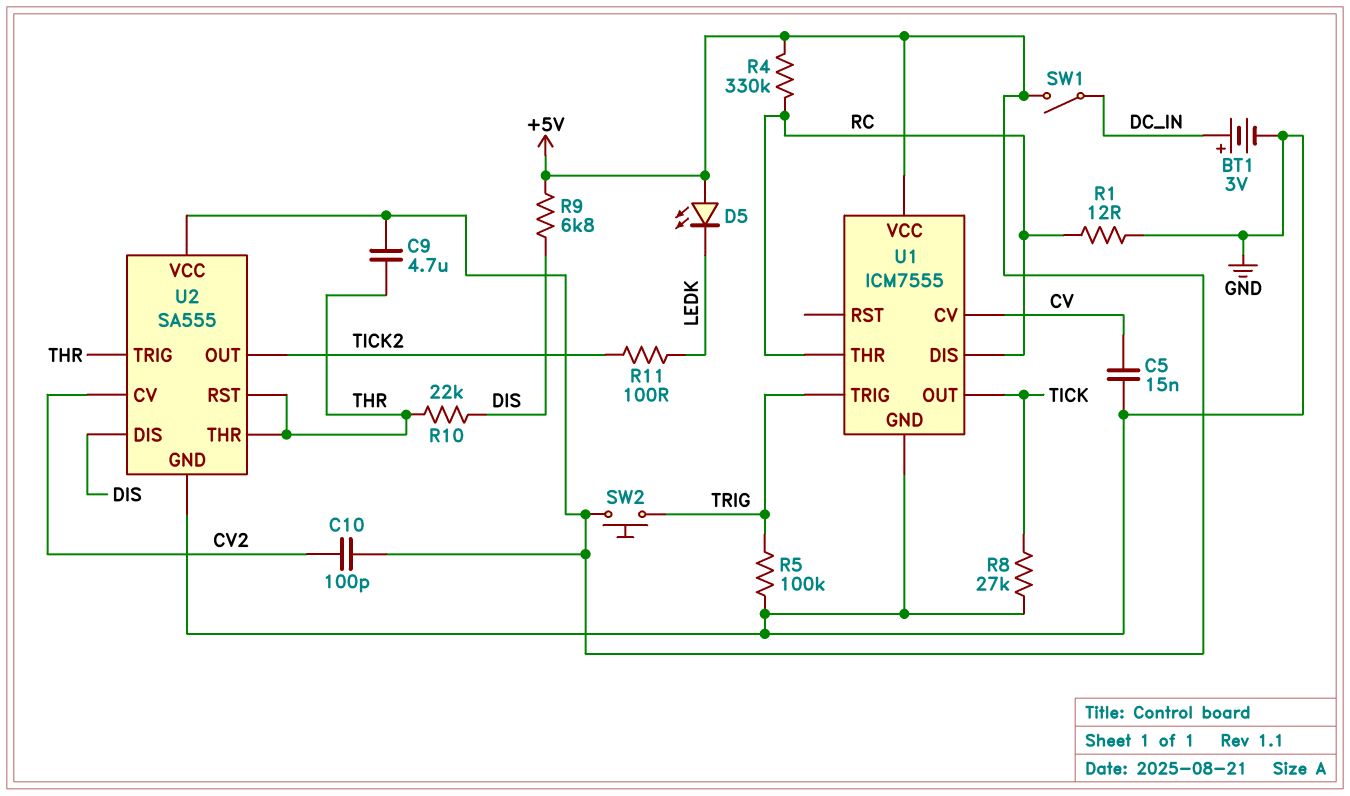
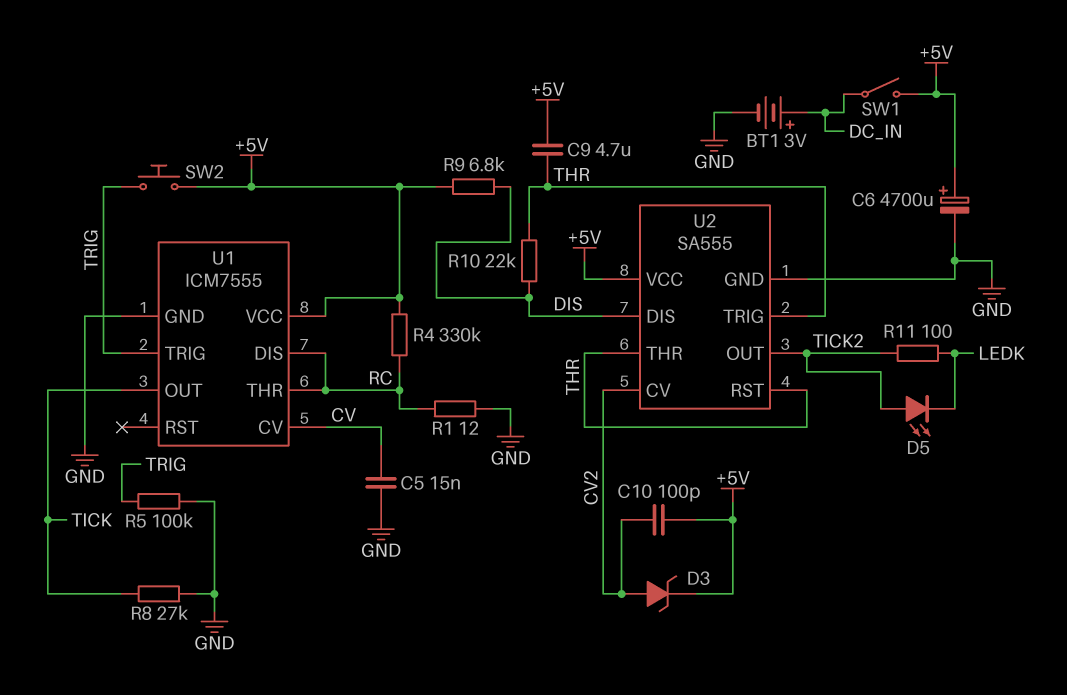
C6: none -> 4700uF (plus +5V, minus GND)
D3: none -> zener (A CV2, K +5V)
D5: LED (A +5V, K LEDK) -> LED (A TICK2, K LEDK)

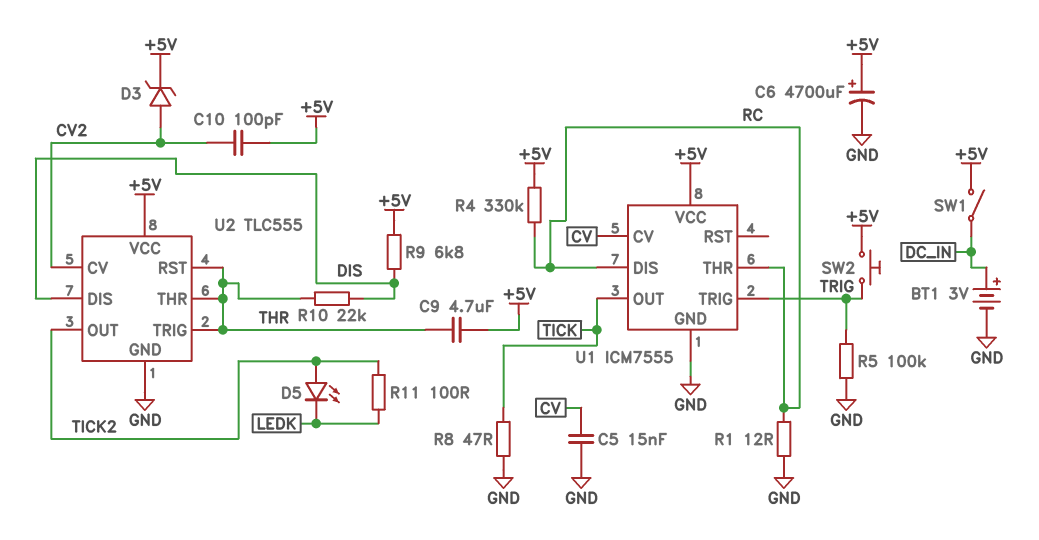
R8: 27k (GND, TICK) -> 47 (GND, TICK)
U2: SA555 -> TLC555

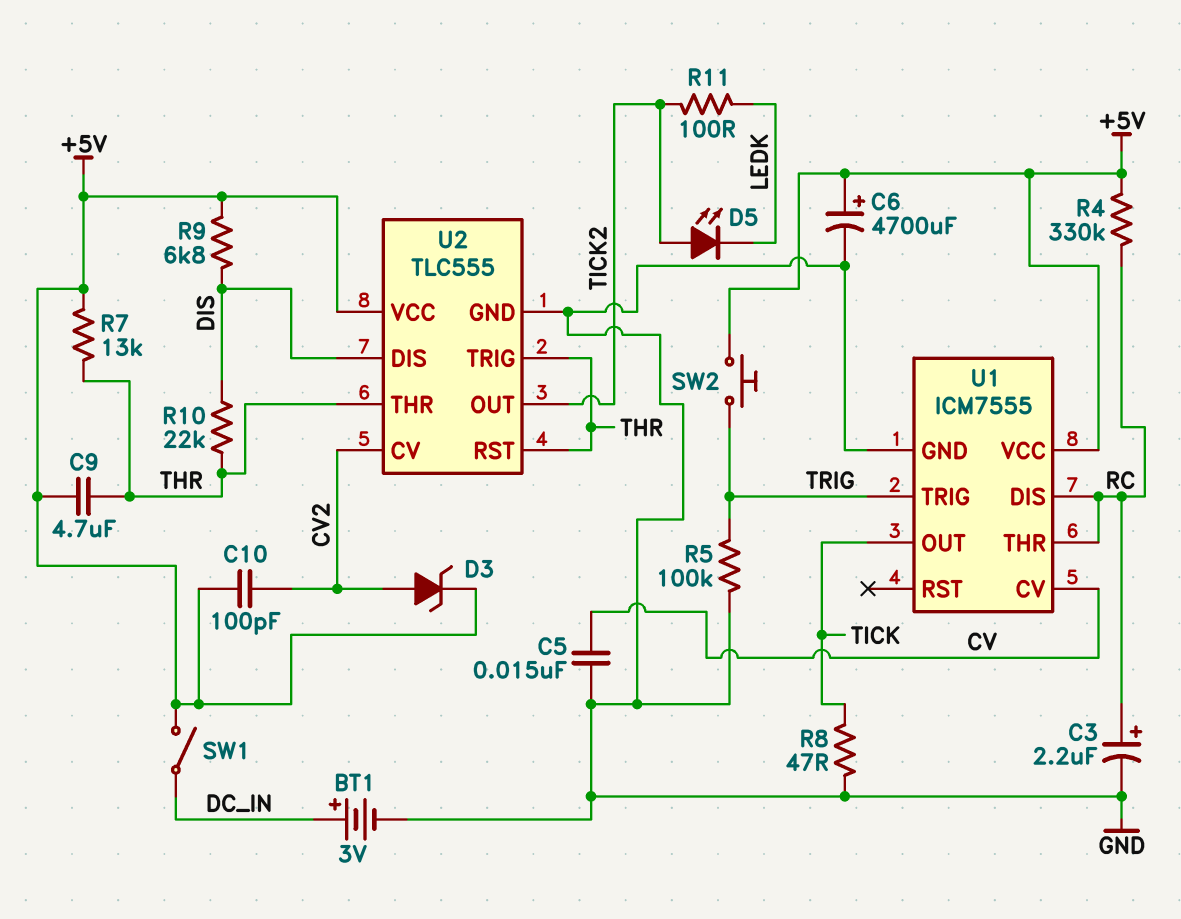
C3: none -> 2.2uF (plus RC, minus GND)
R1: 12 (GND, RC) -> none
R7: none -> 13k (+5V, THR)

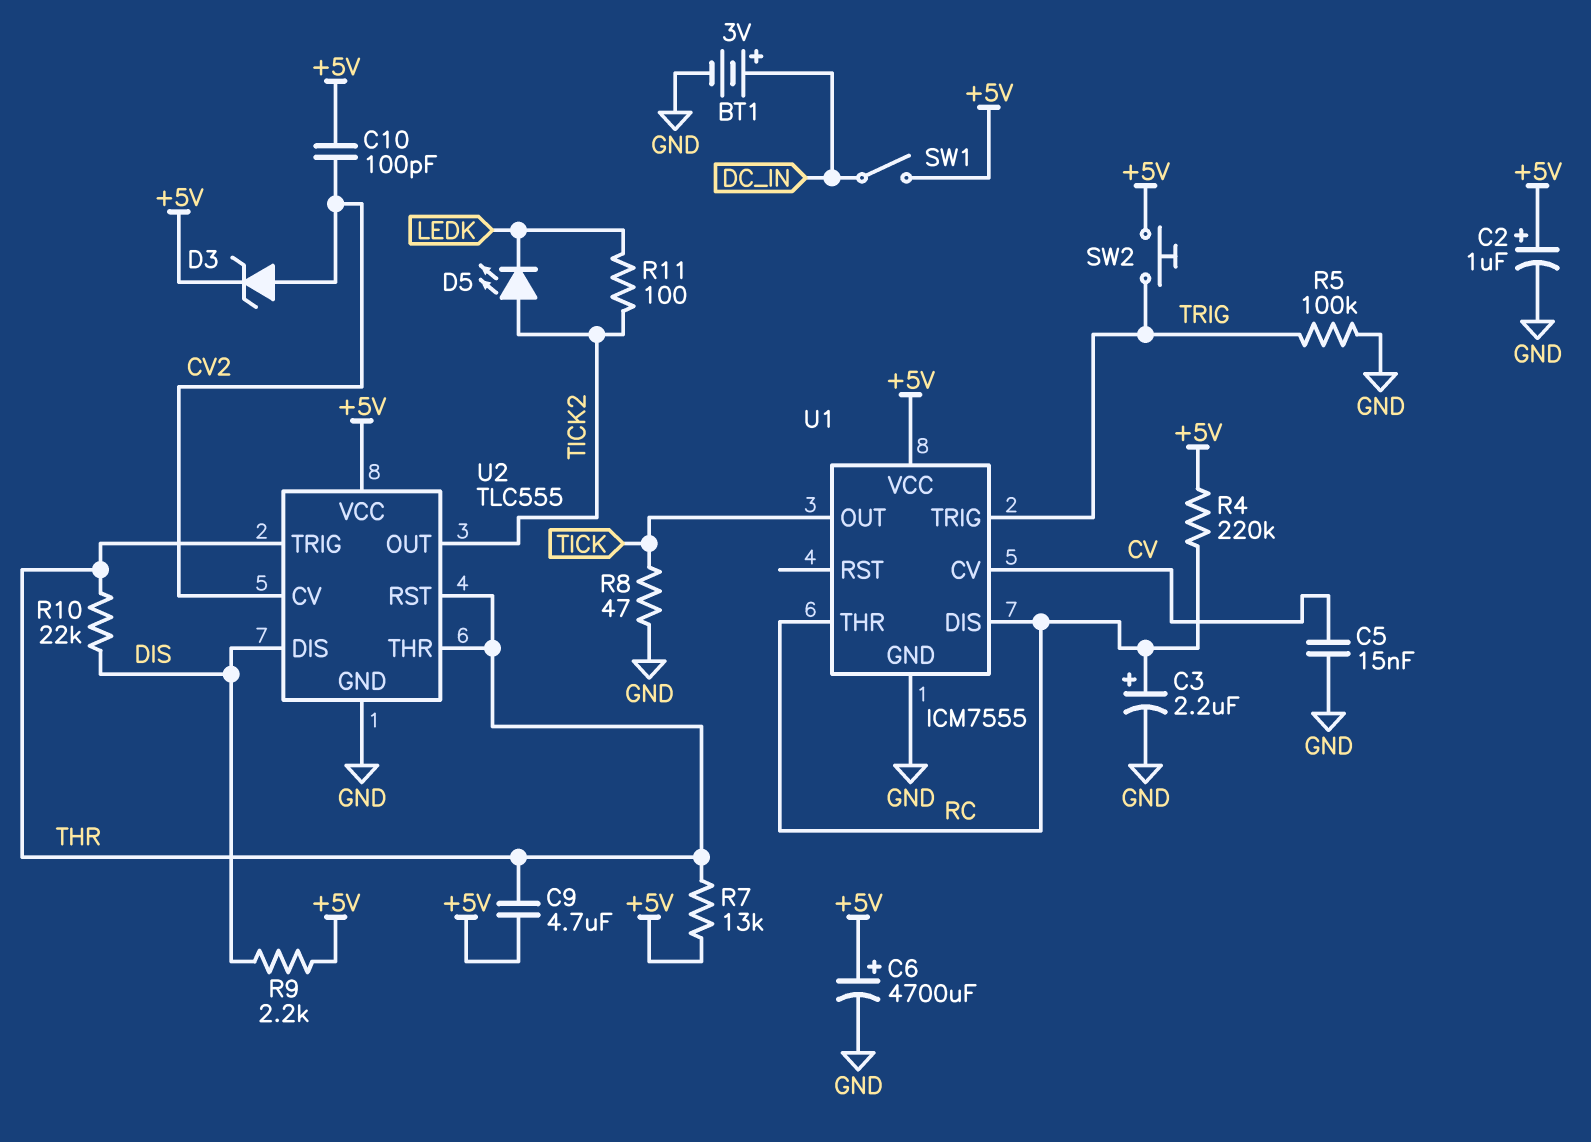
C2: none -> 1uF (plus +5V, minus GND)
R4: 330k (+5V, RC) -> 220k (+5V, RC)
R9: 6.8k (+5V, DIS) -> 2.2k (+5V, DIS)

